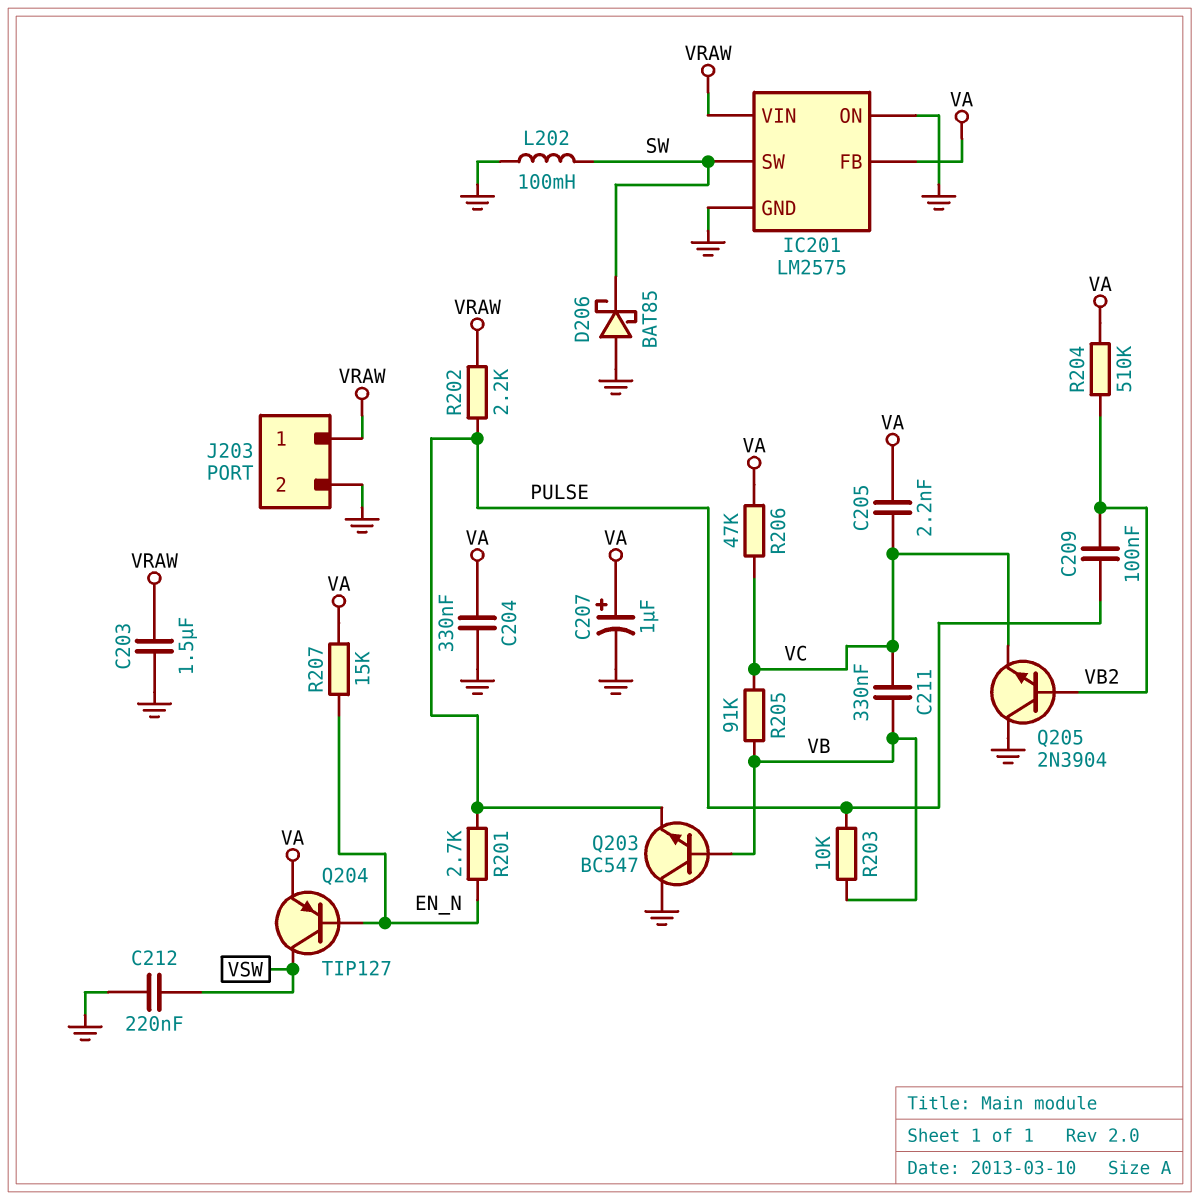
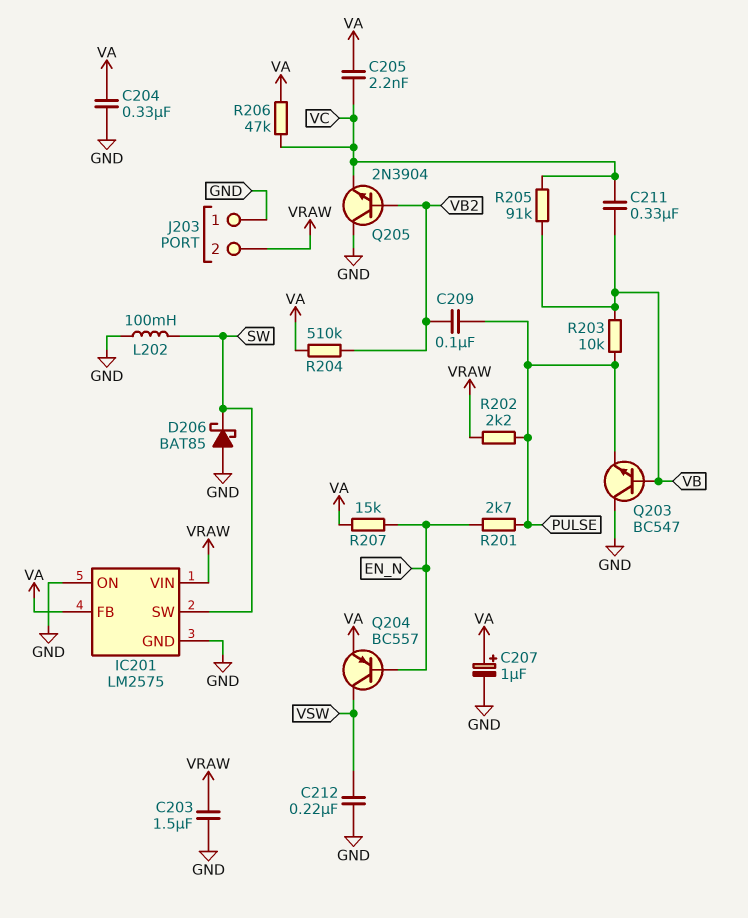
J203 pin 1: VRAW -> GND
J203 pin 2: GND -> VRAW
Q204: PNP TIP127 (B EN_N, C VSW, E VA) -> PNP BC557 (B EN_N, C VSW, E VA)

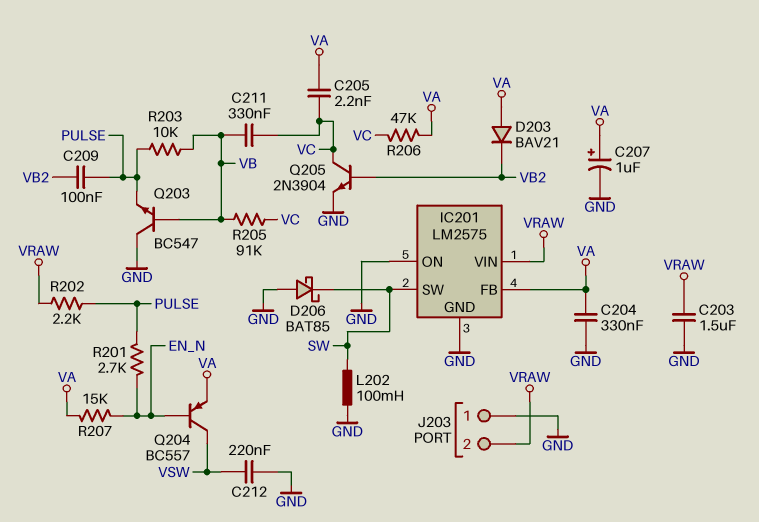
D203: none -> diode BAV21 (A VA, K VB2)
Q205: NPN 2N3904 (B VB2, C GND, E VC) -> NPN 2N3904 (B VB2, C VC, E GND)
R204: 510k (VA, VB2) -> none

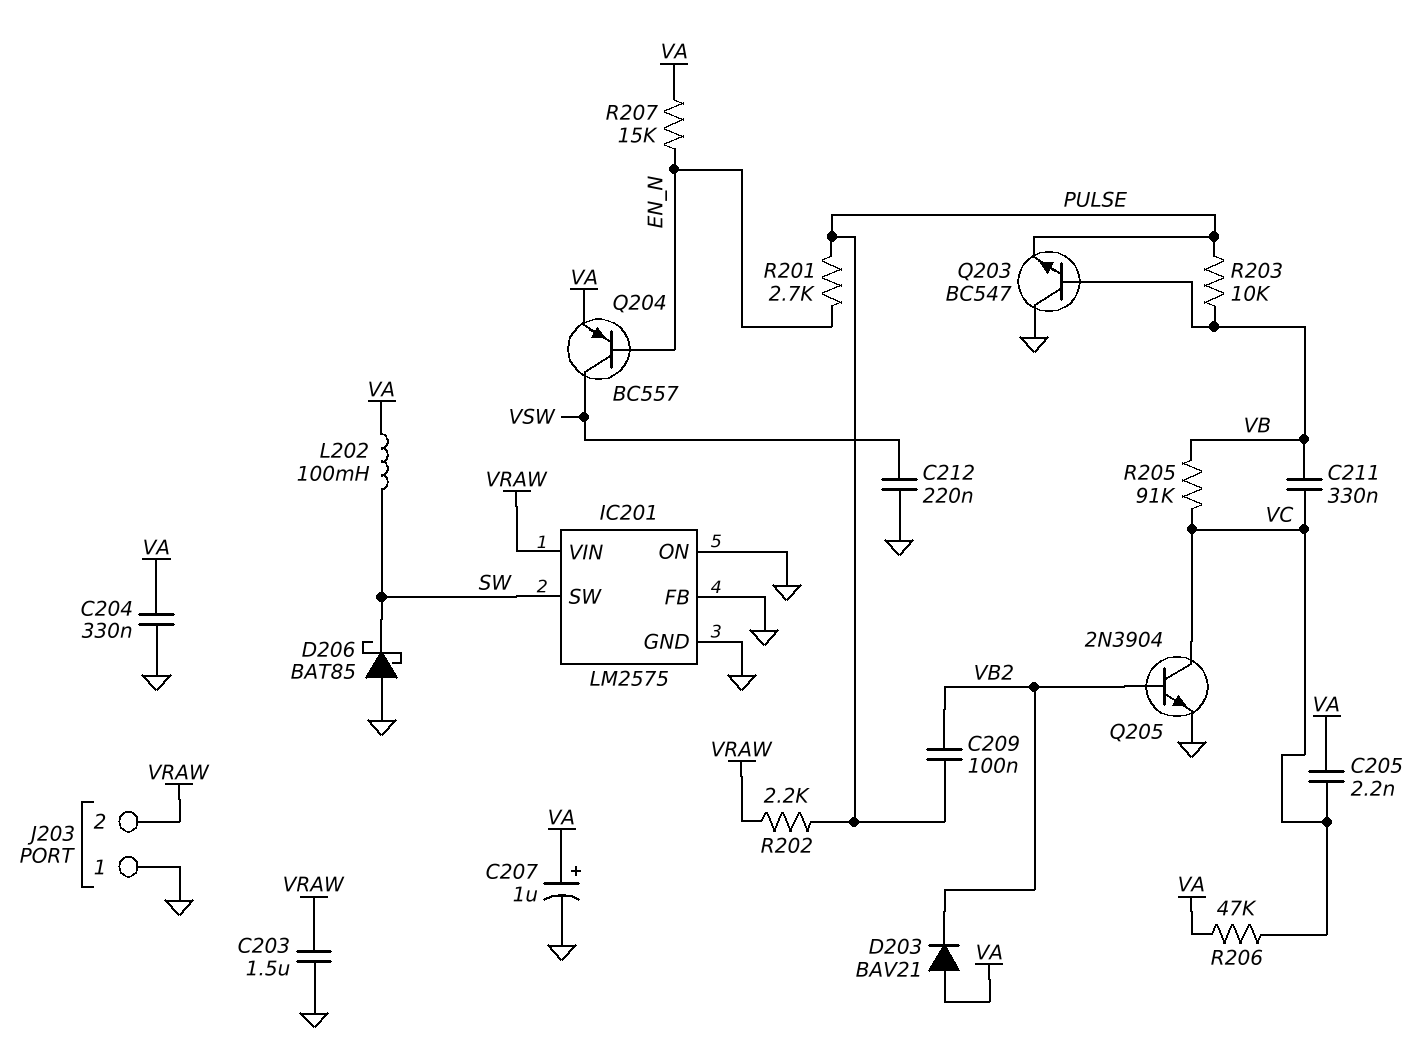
IC201 pin FB: VA -> GND
L202: 100mH (GND, SW) -> 100mH (SW, VA)

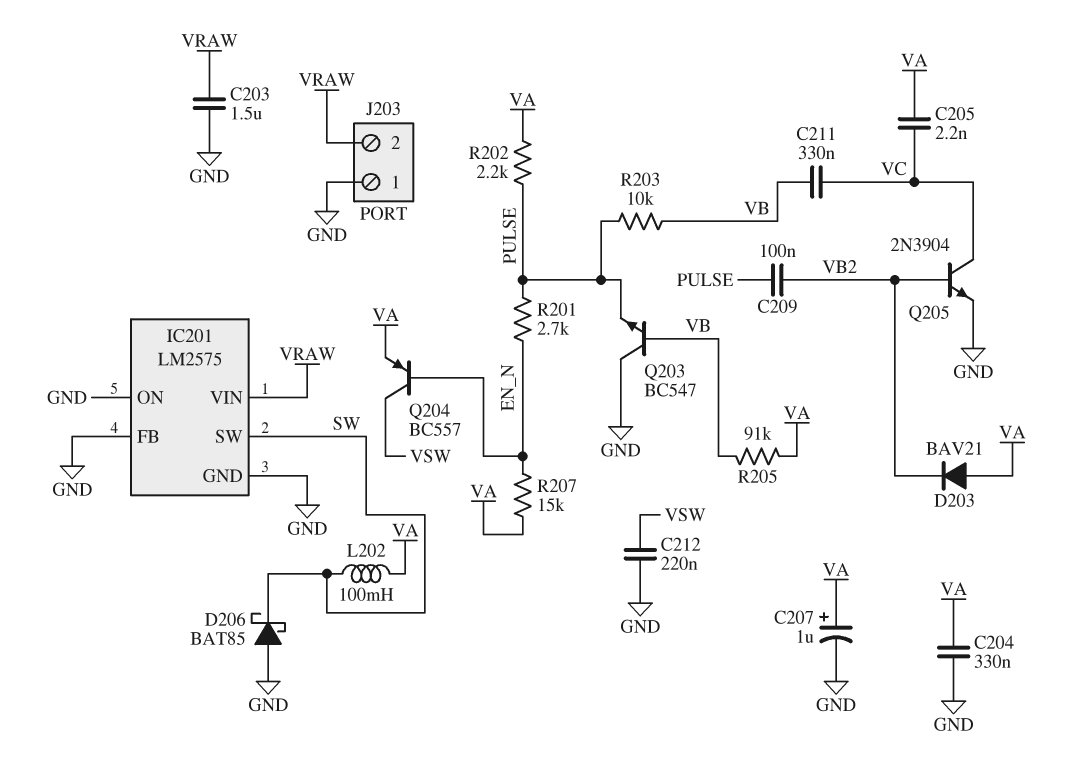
R202: 2.2k (PULSE, VRAW) -> 2.2k (PULSE, VA)
R205: 91k (VB, VC) -> 91k (VA, VB)
R206: 47k (VA, VC) -> none

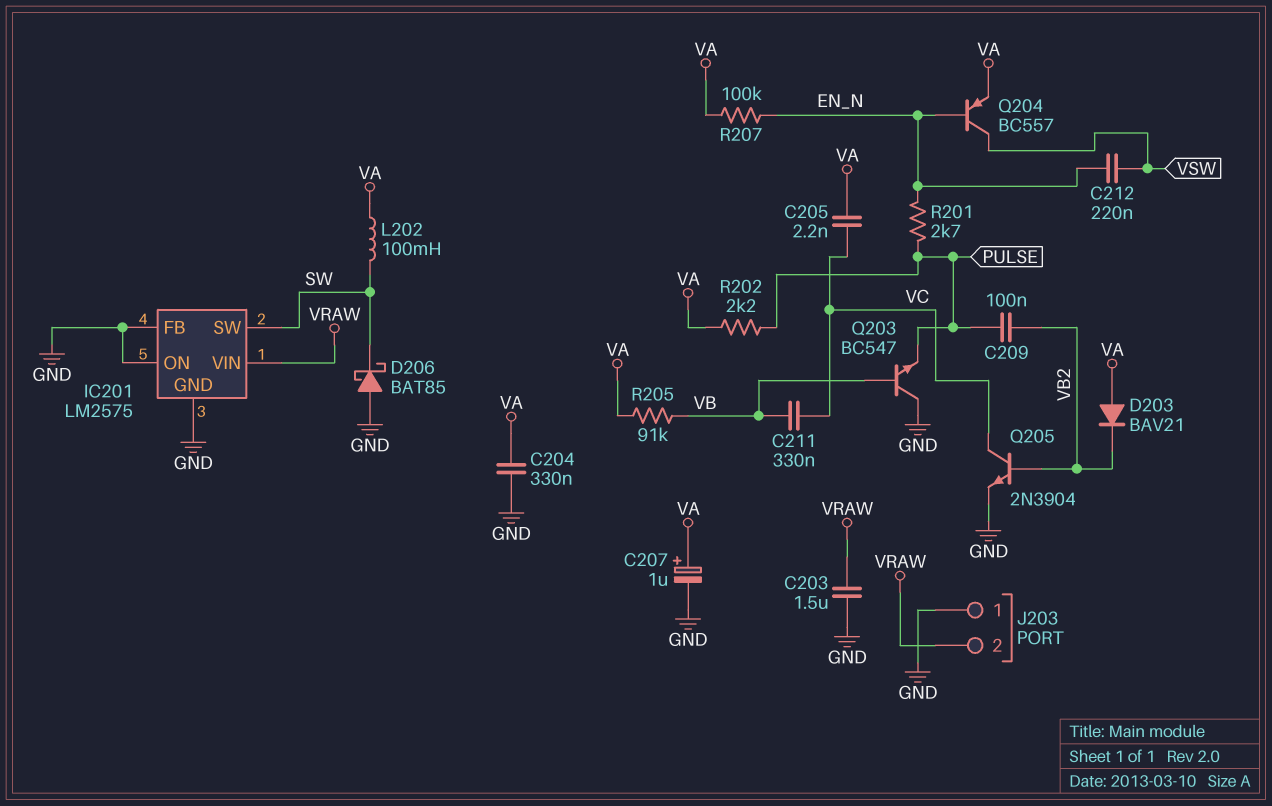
C212: 220nF (GND, VSW) -> 220nF (EN_N, VSW)
R203: 10k (PULSE, VB) -> none
R207: 15k (EN_N, VA) -> 100k (EN_N, VA)

